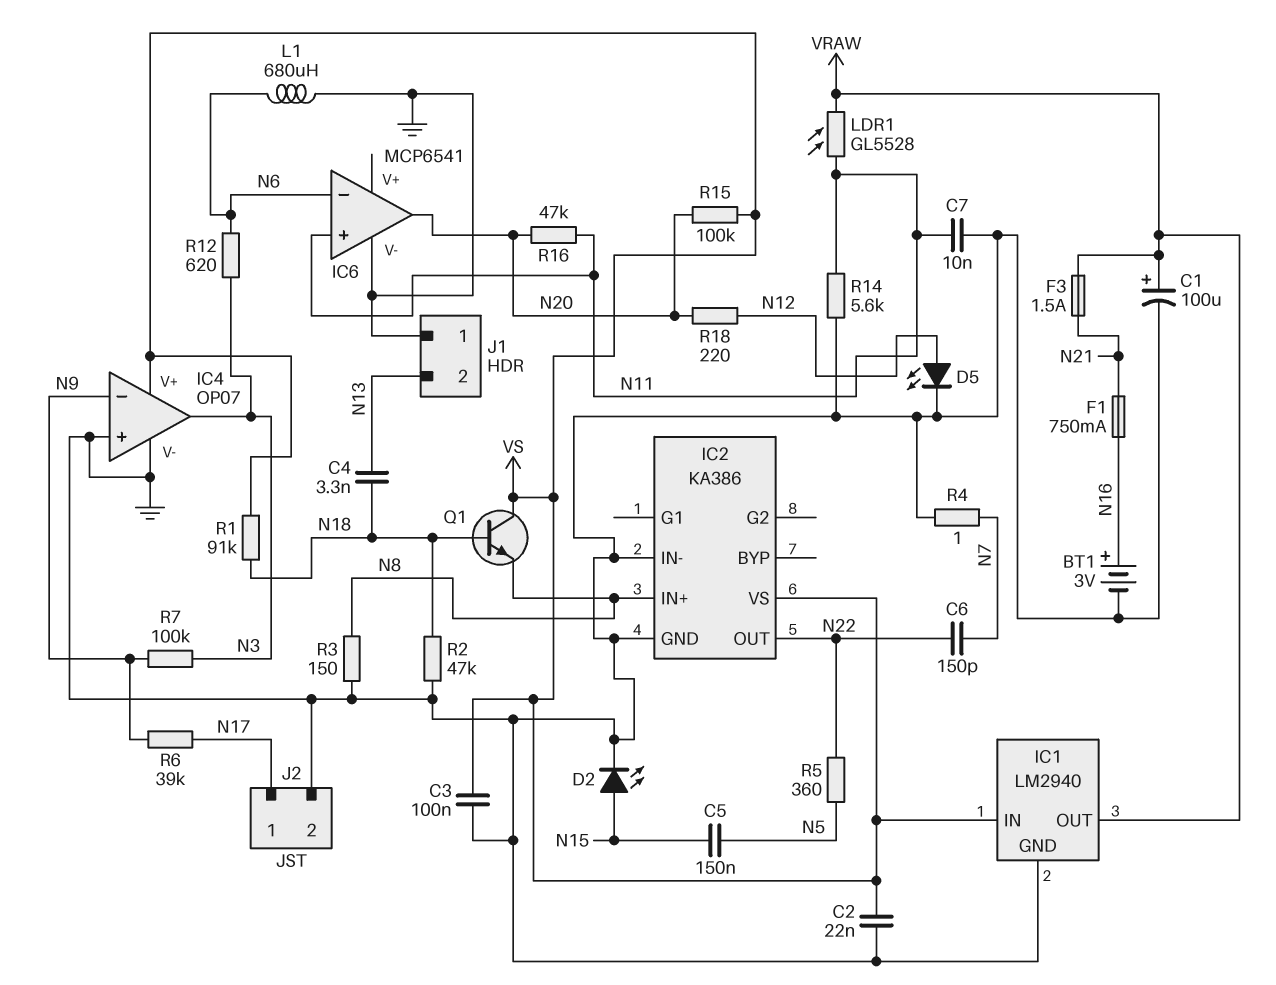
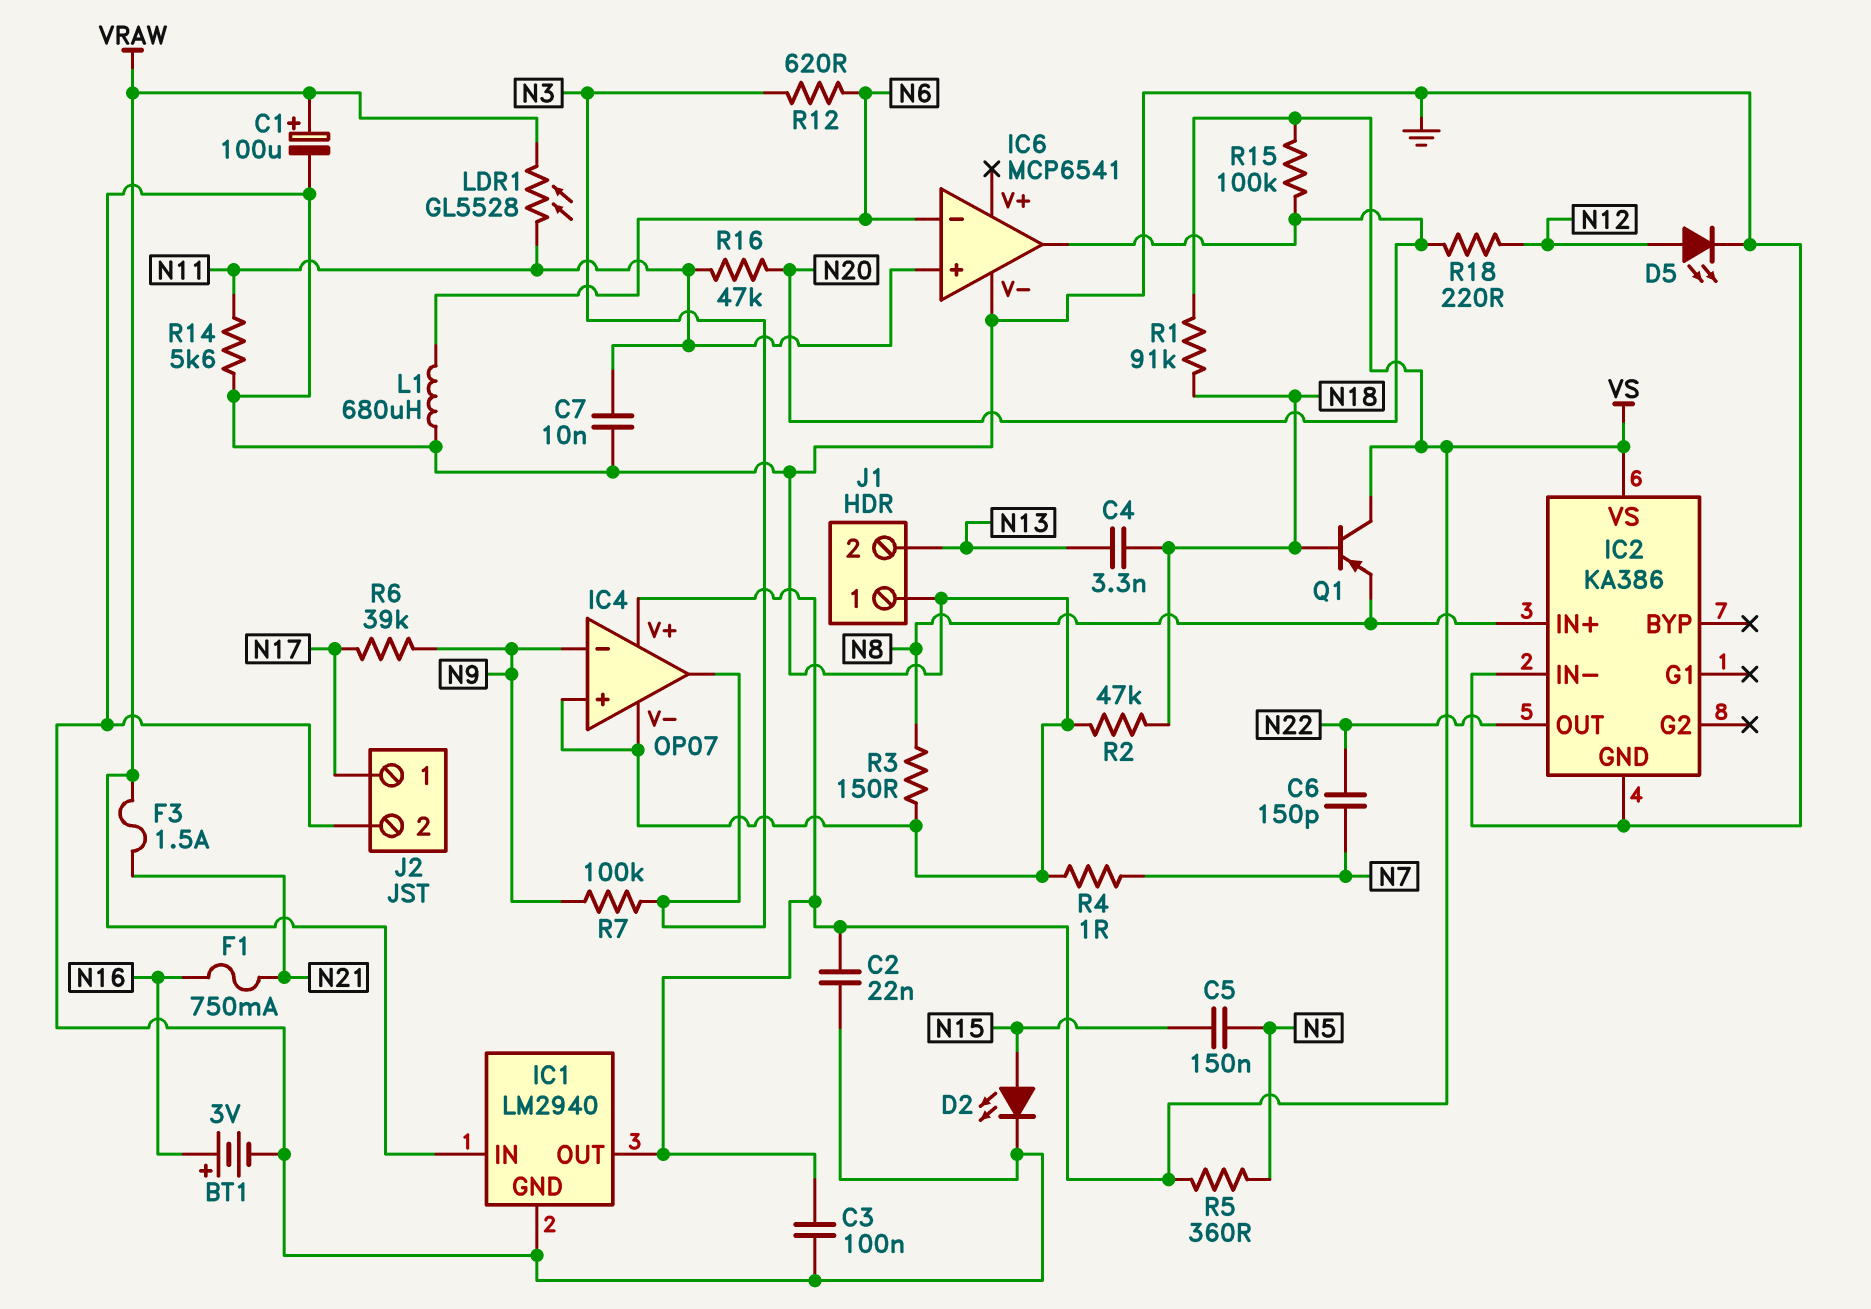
IC1 pin IN: VS -> VRAW
IC1 pin OUT: VRAW -> VS
Q1: NPN (B N18, C VS, E N8) -> PNP (B N18, C VS, E N8)
R5: 360 (N5, N22) -> 360 (N5, VS)

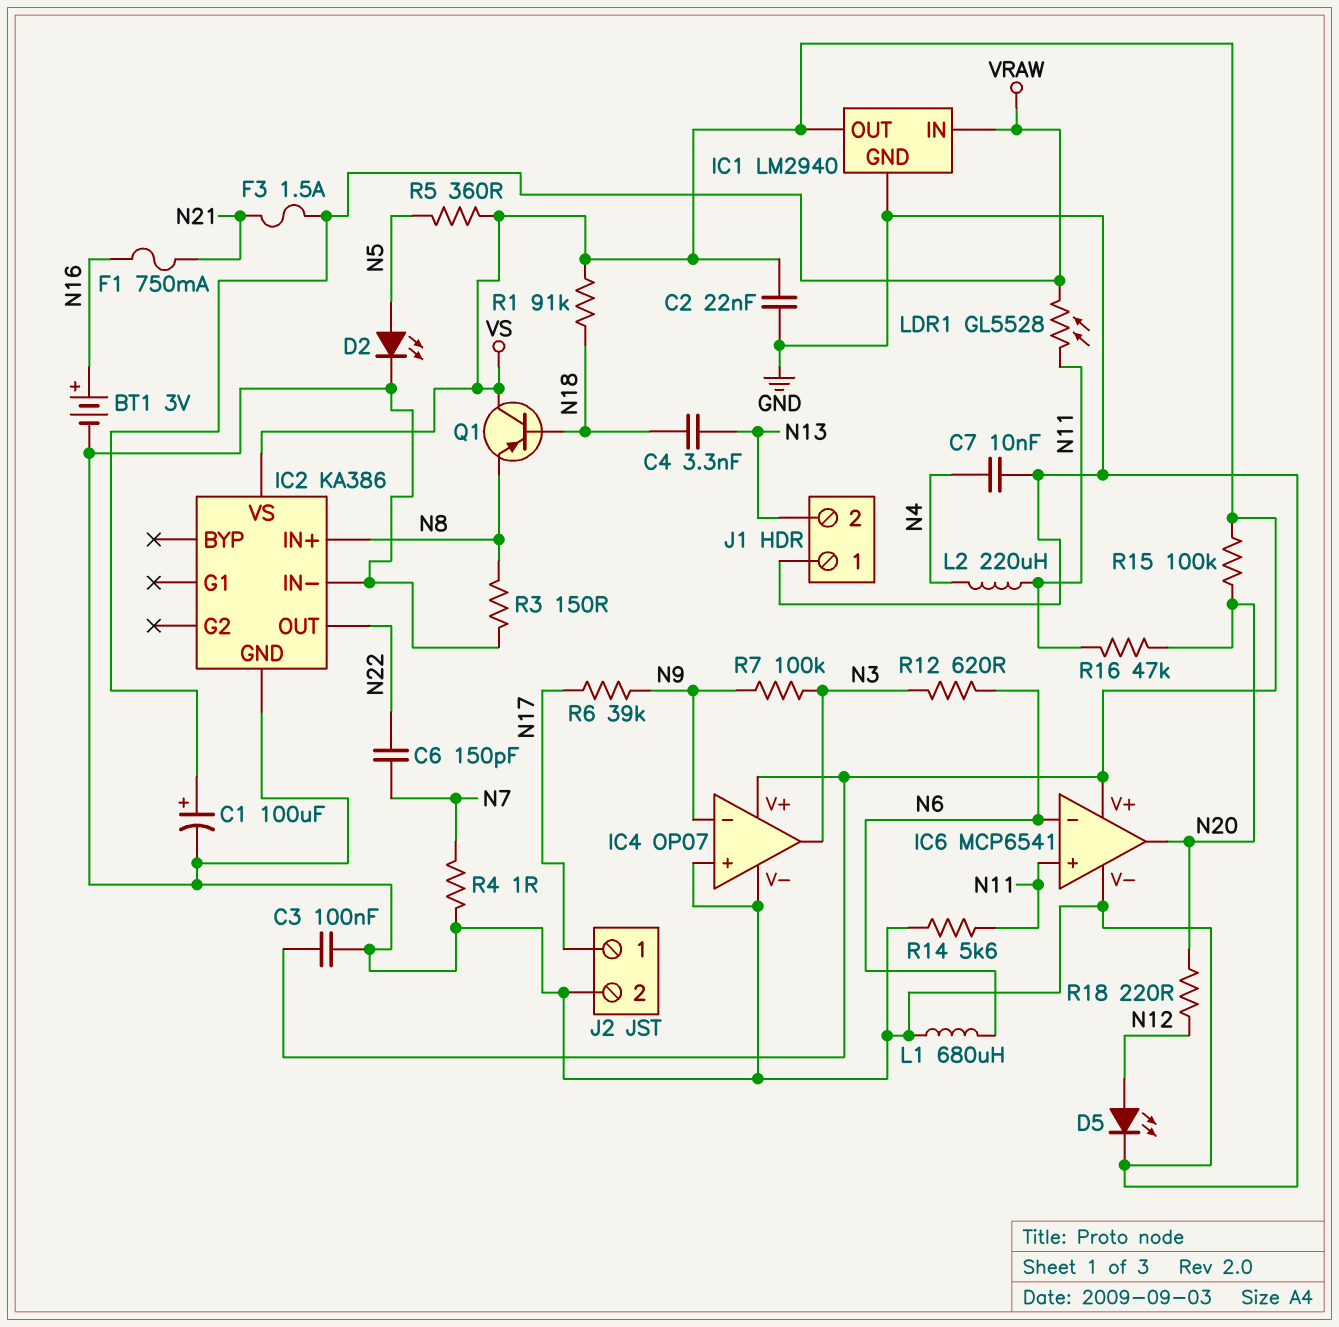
C5: 150nF (N5, N15) -> none
C7: 10nF (GND, N11) -> 10nF (GND, N4)
D2: LED (A N15, K GND) -> LED (A N5, K GND)
IC6 pin V+: none -> VS
L2: none -> 220uH (N4, N11)
R2: 47k (GND, N18) -> none

